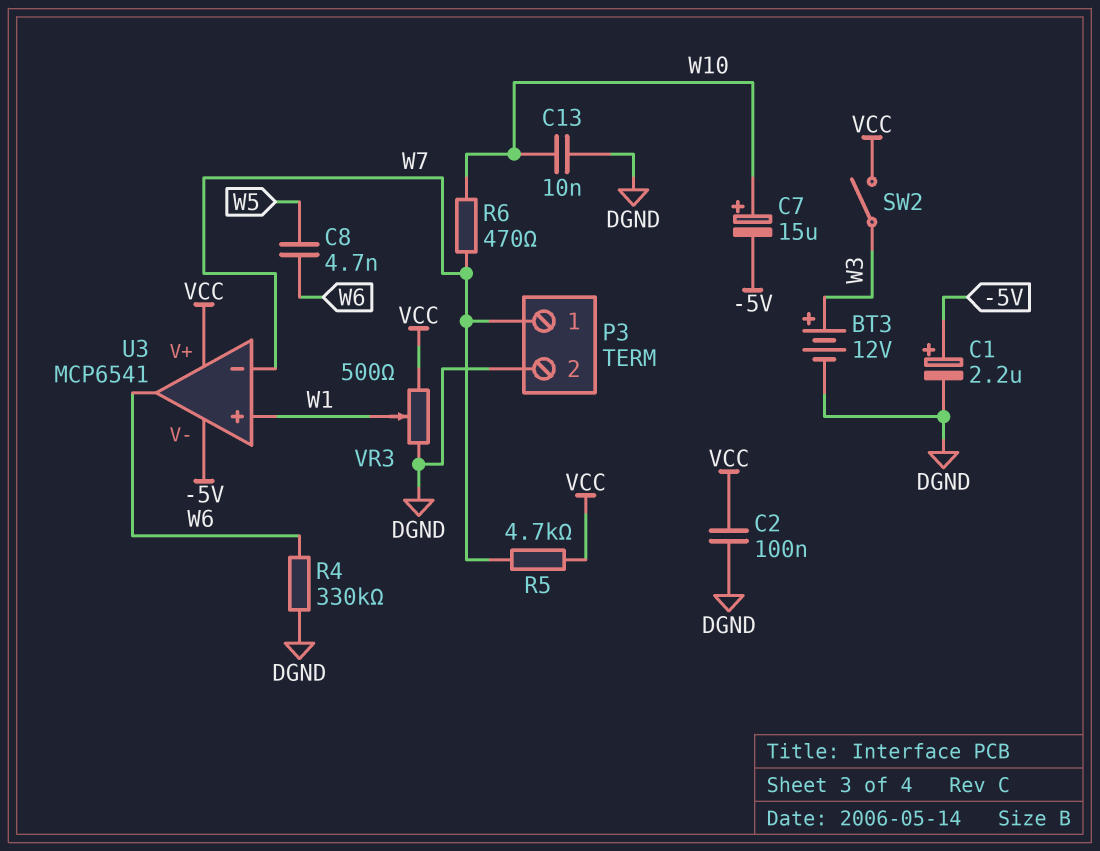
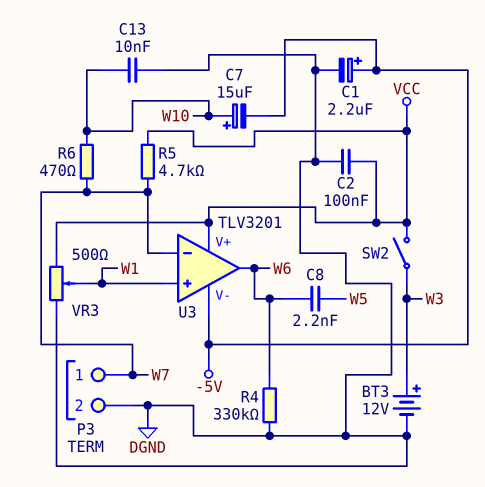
C8: 4.7nF (W5, W6) -> 2.2nF (W5, W6)
U3: MCP6541 -> TLV3201

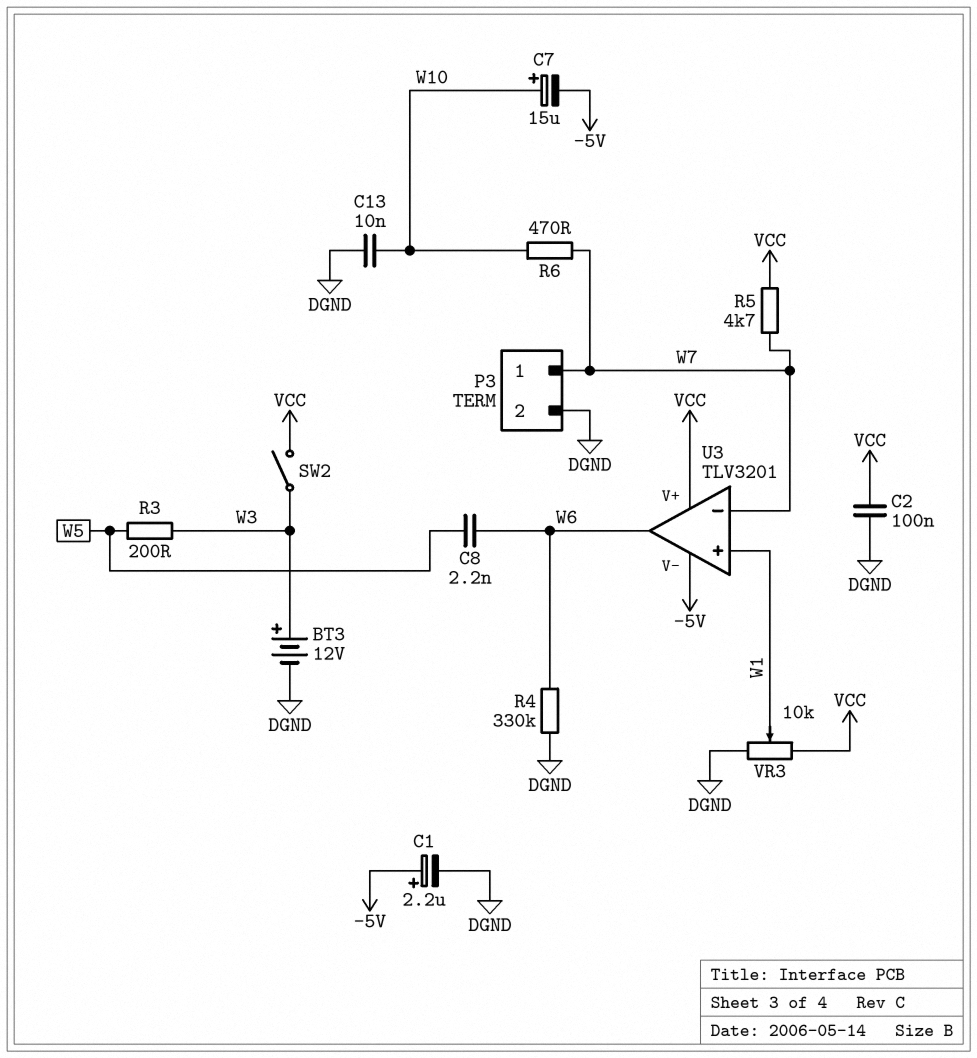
R3: none -> 200 (W3, W5)
VR3: 500 (DGND, VCC, wiper W1) -> 10k (DGND, VCC, wiper W1)

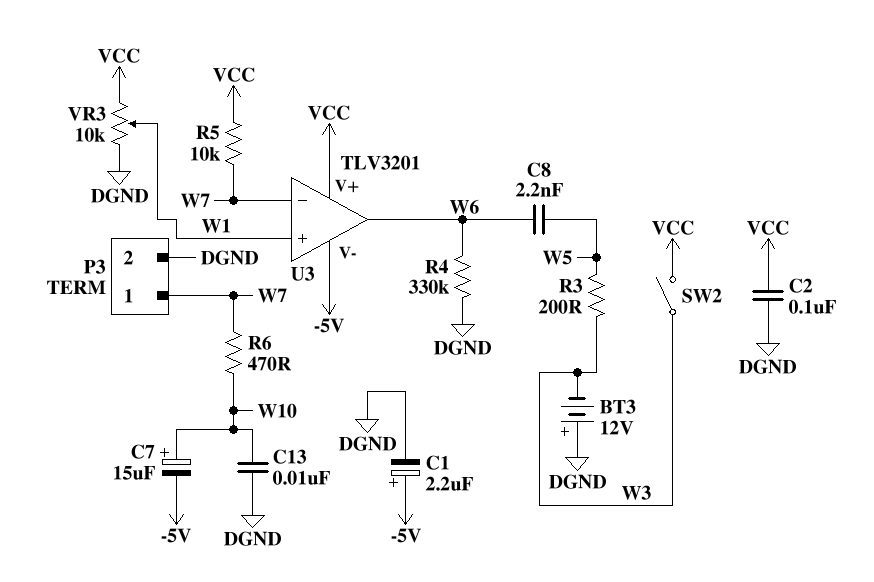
BT3: 12V (plus W3, minus DGND) -> 12V (plus DGND, minus W3)
R5: 4.7k (VCC, W7) -> 10k (VCC, W7)

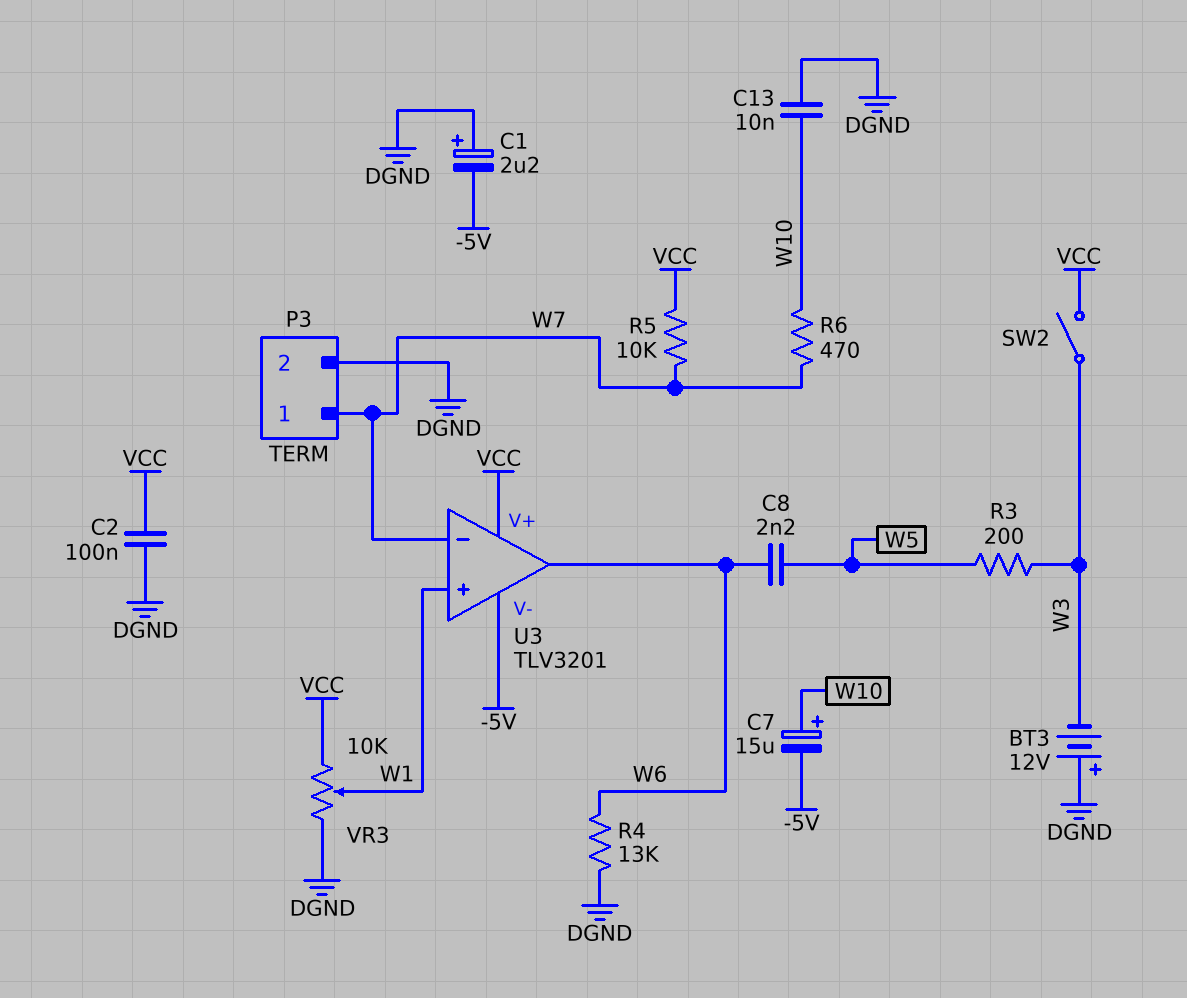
C1: 2.2uF (plus -5V, minus DGND) -> 2.2uF (plus DGND, minus -5V)
R4: 330k (DGND, W6) -> 13k (DGND, W6)

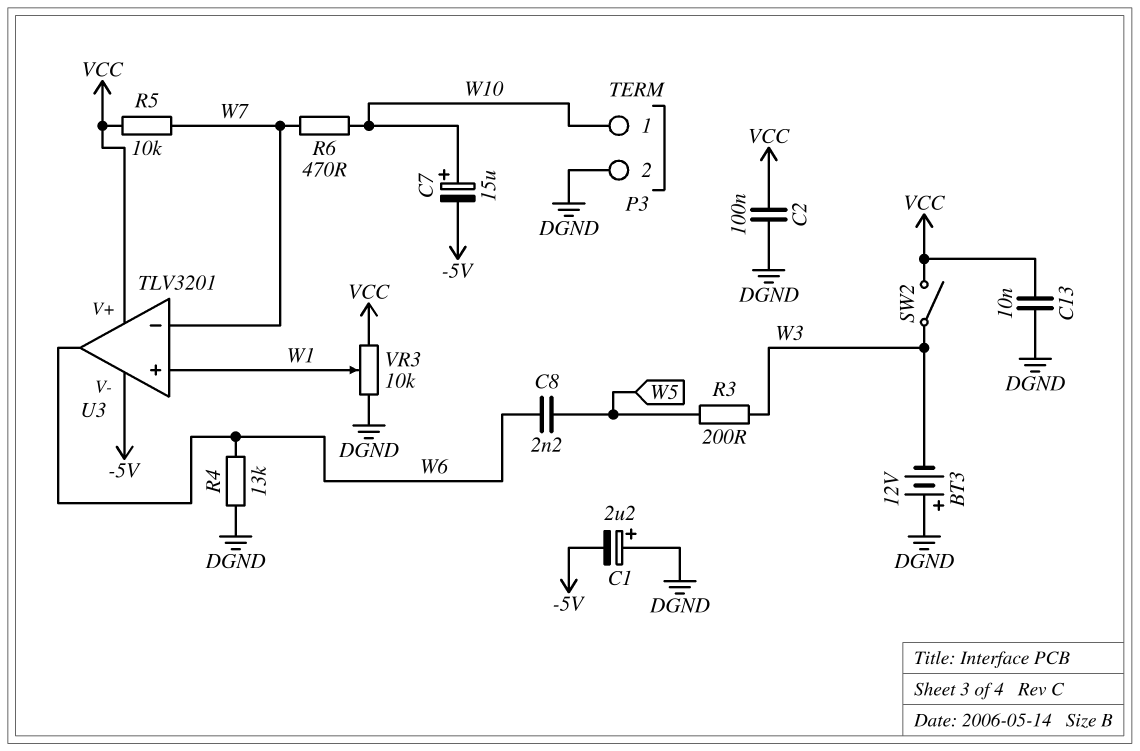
C13: 10nF (DGND, W10) -> 10nF (DGND, VCC)
P3 pin 1: W7 -> W10

